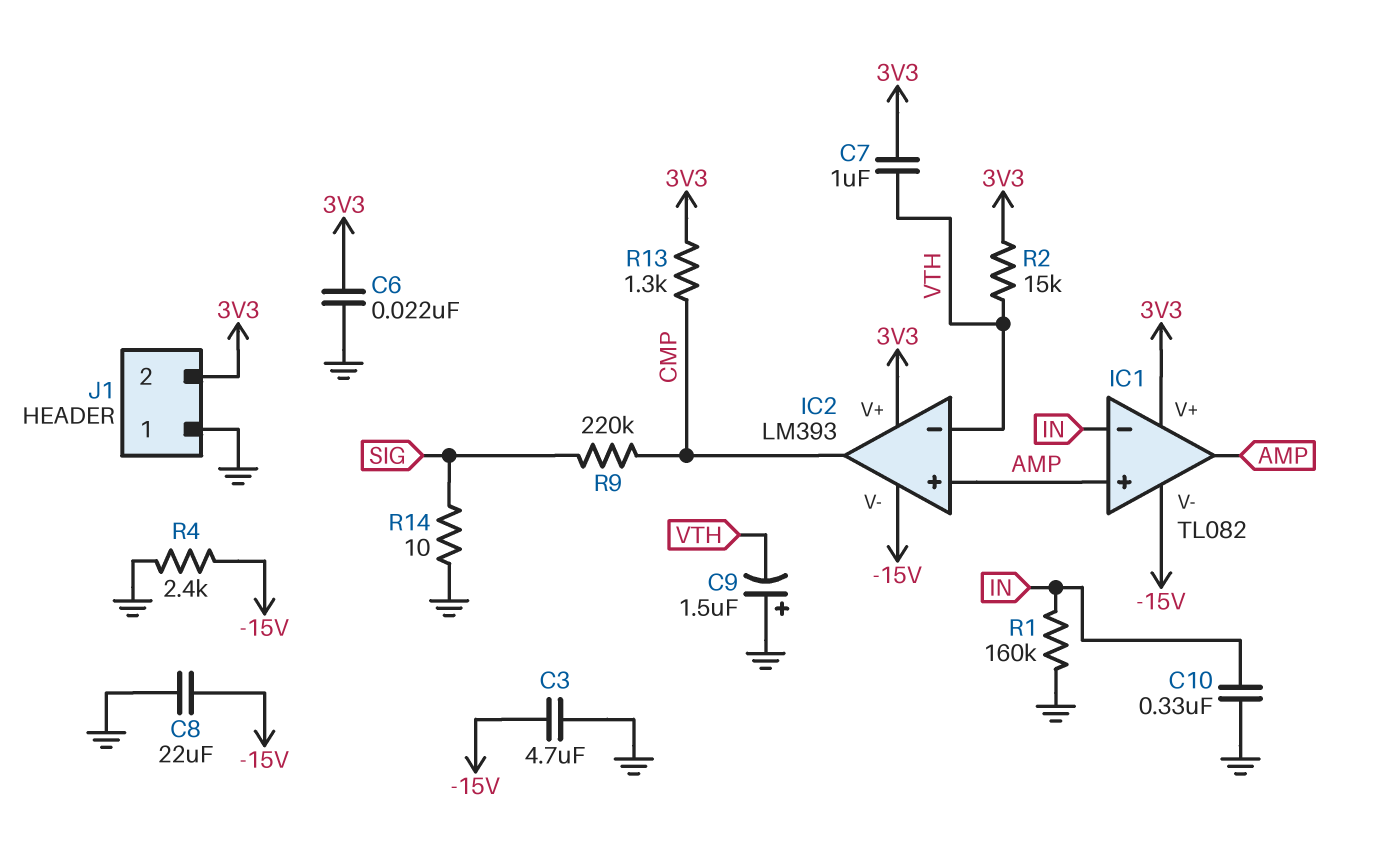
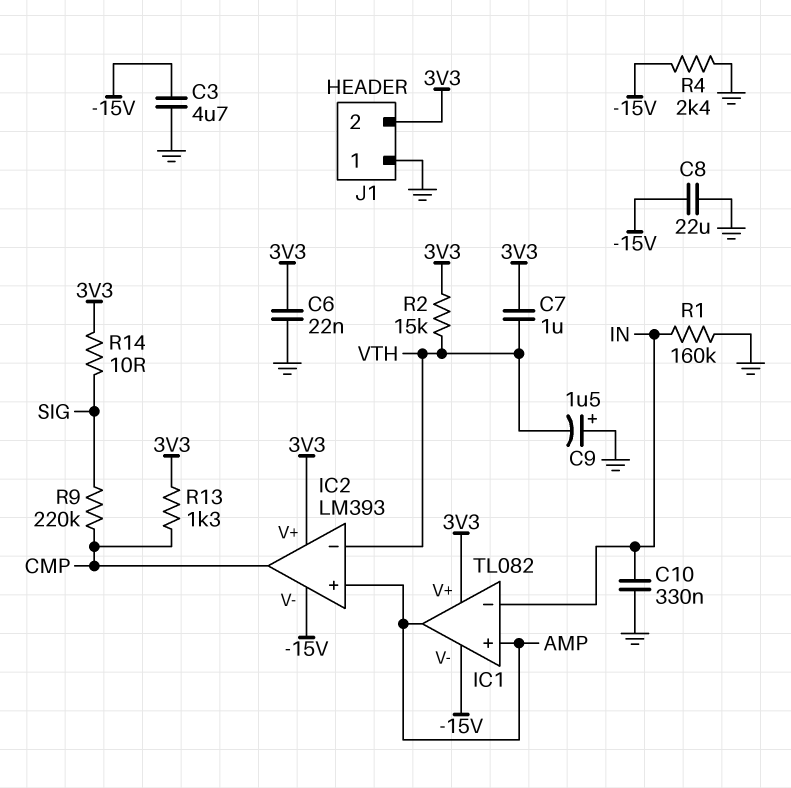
R14: 10 (GND, SIG) -> 10 (3V3, SIG)

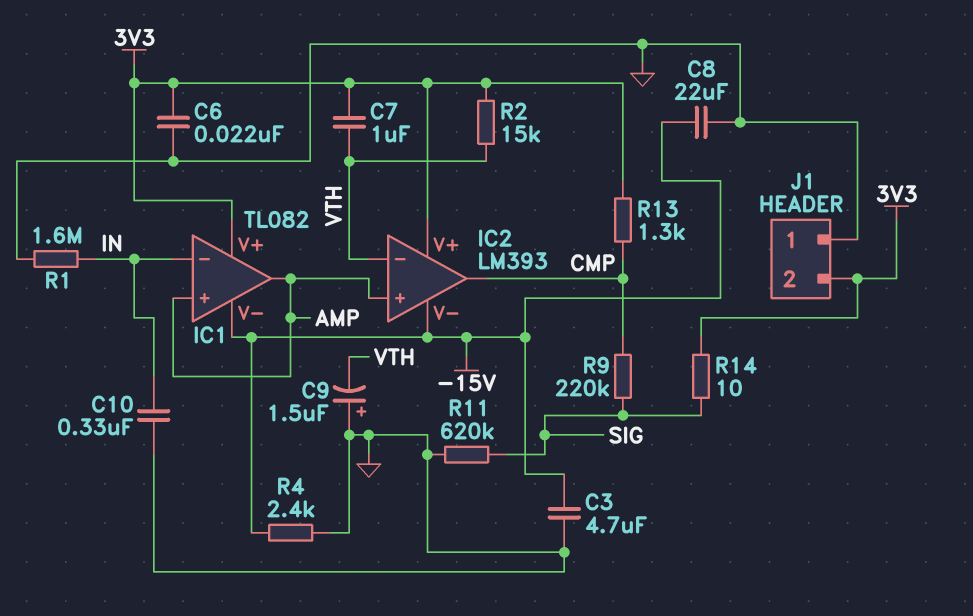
R1: 160k (GND, IN) -> 1.6M (GND, IN)
R11: none -> 620k (GND, SIG)

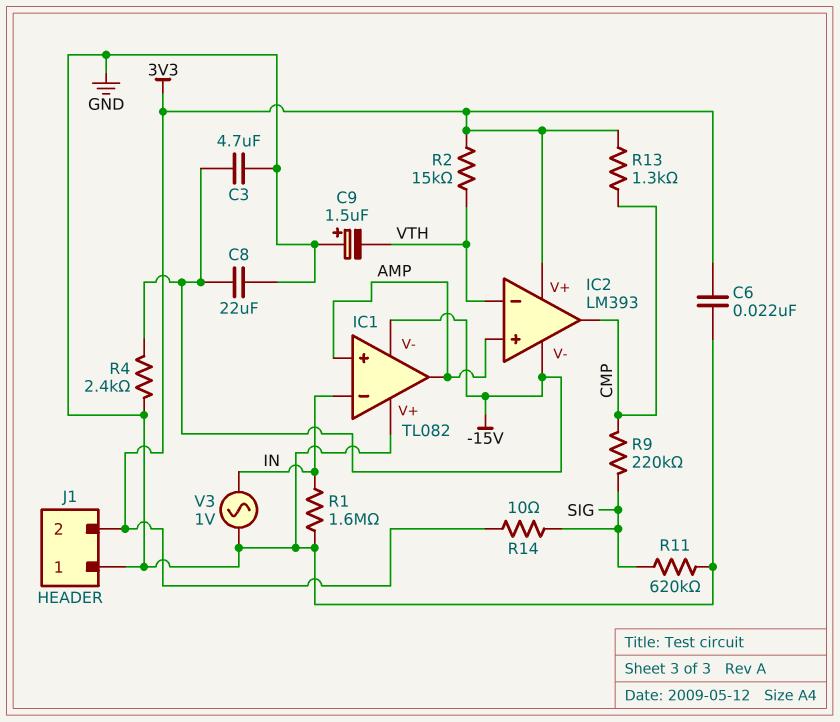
C7: 1uF (3V3, VTH) -> none
C10: 330nF (GND, IN) -> none
IC1 pin V+: 3V3 -> GND
V3: none -> AC 1V (GND, IN)

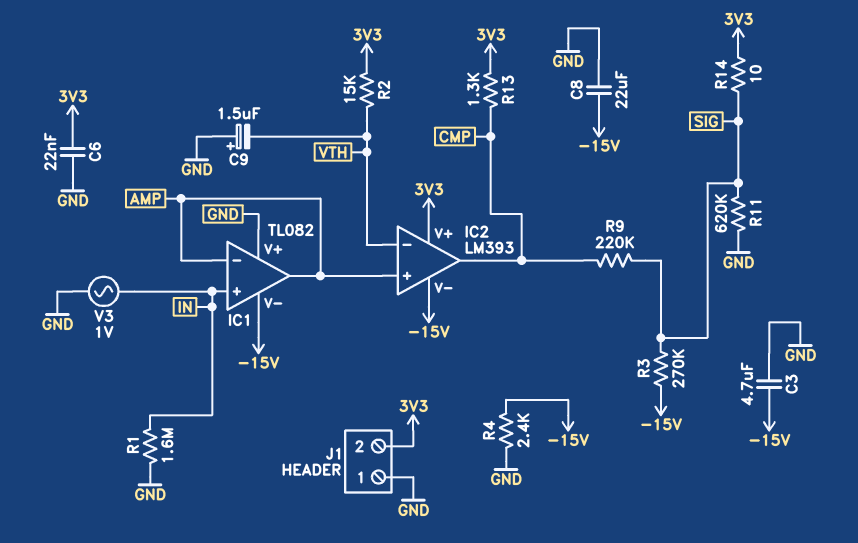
IC1 pin in+: AMP -> IN
IC1 pin in-: IN -> AMP
R3: none -> 270k (-15V, SIG)

